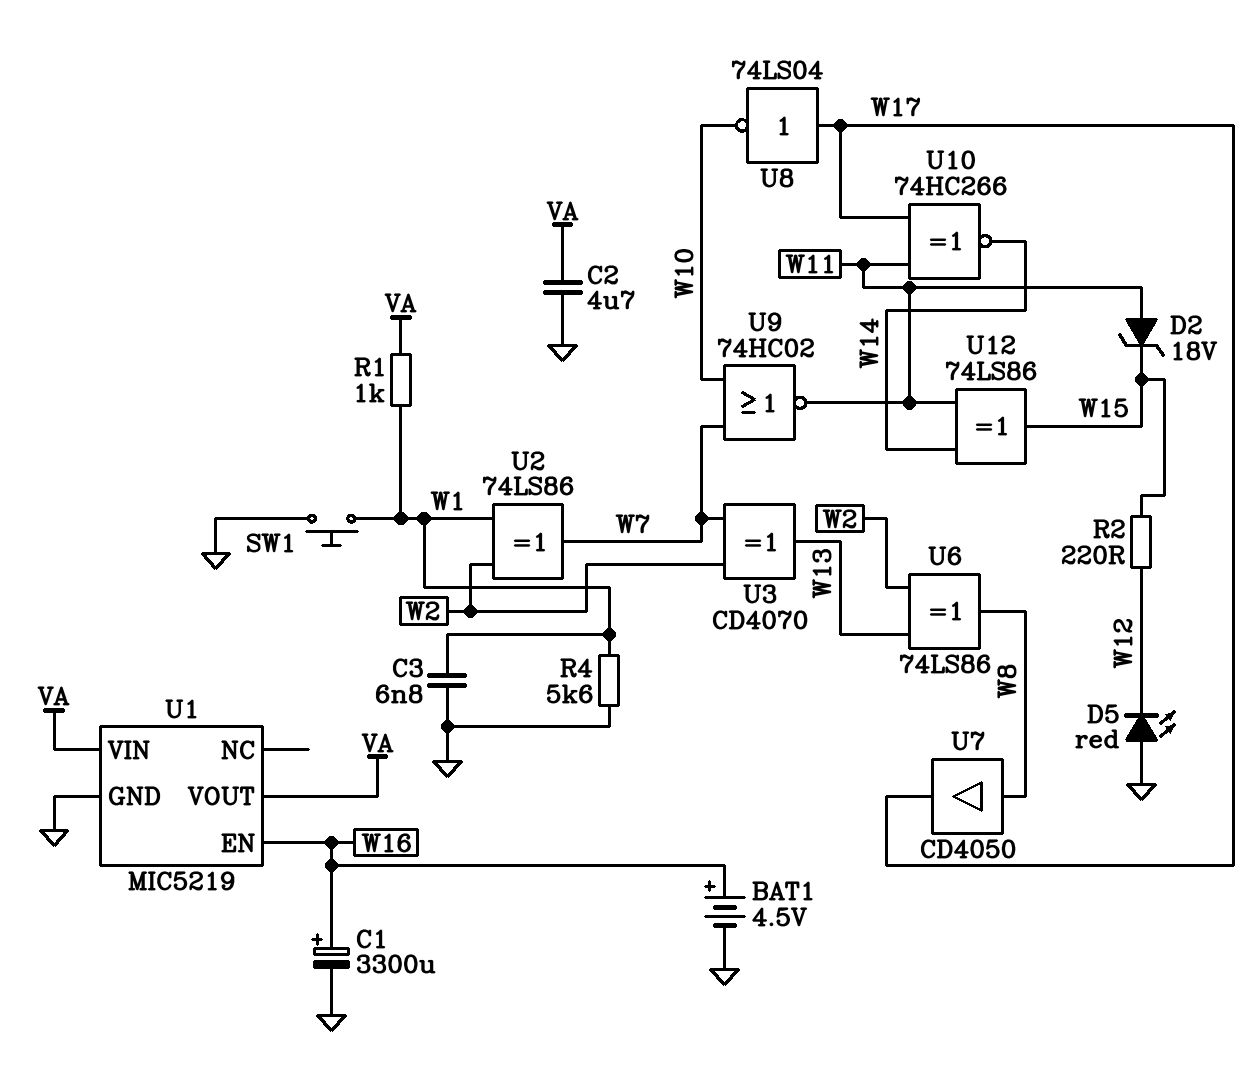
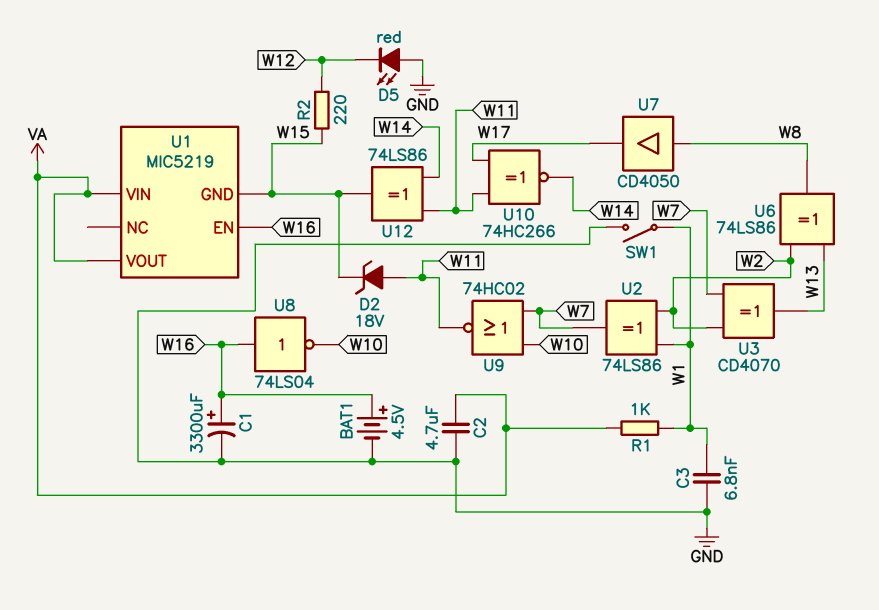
R4: 5.6k (GND, W1) -> none
SW1: button (GND, W1) -> switch (GND, W1)
U1 pin GND: GND -> W15
U8: NOT 74LS04 (in W17, out W10) -> NOT 74LS04 (in W16, out W10)

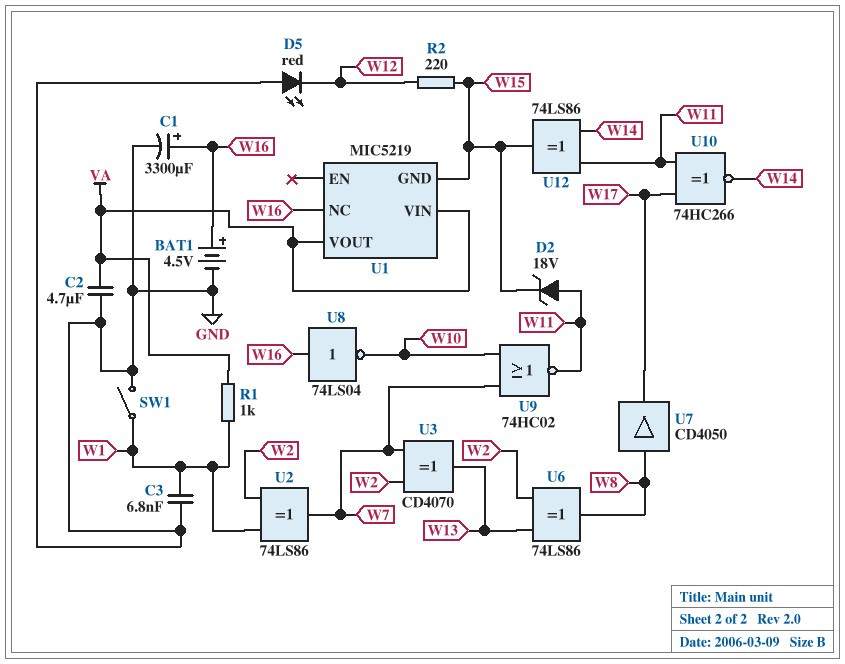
U1 pin EN: W16 -> none
U1 pin NC: none -> W16

